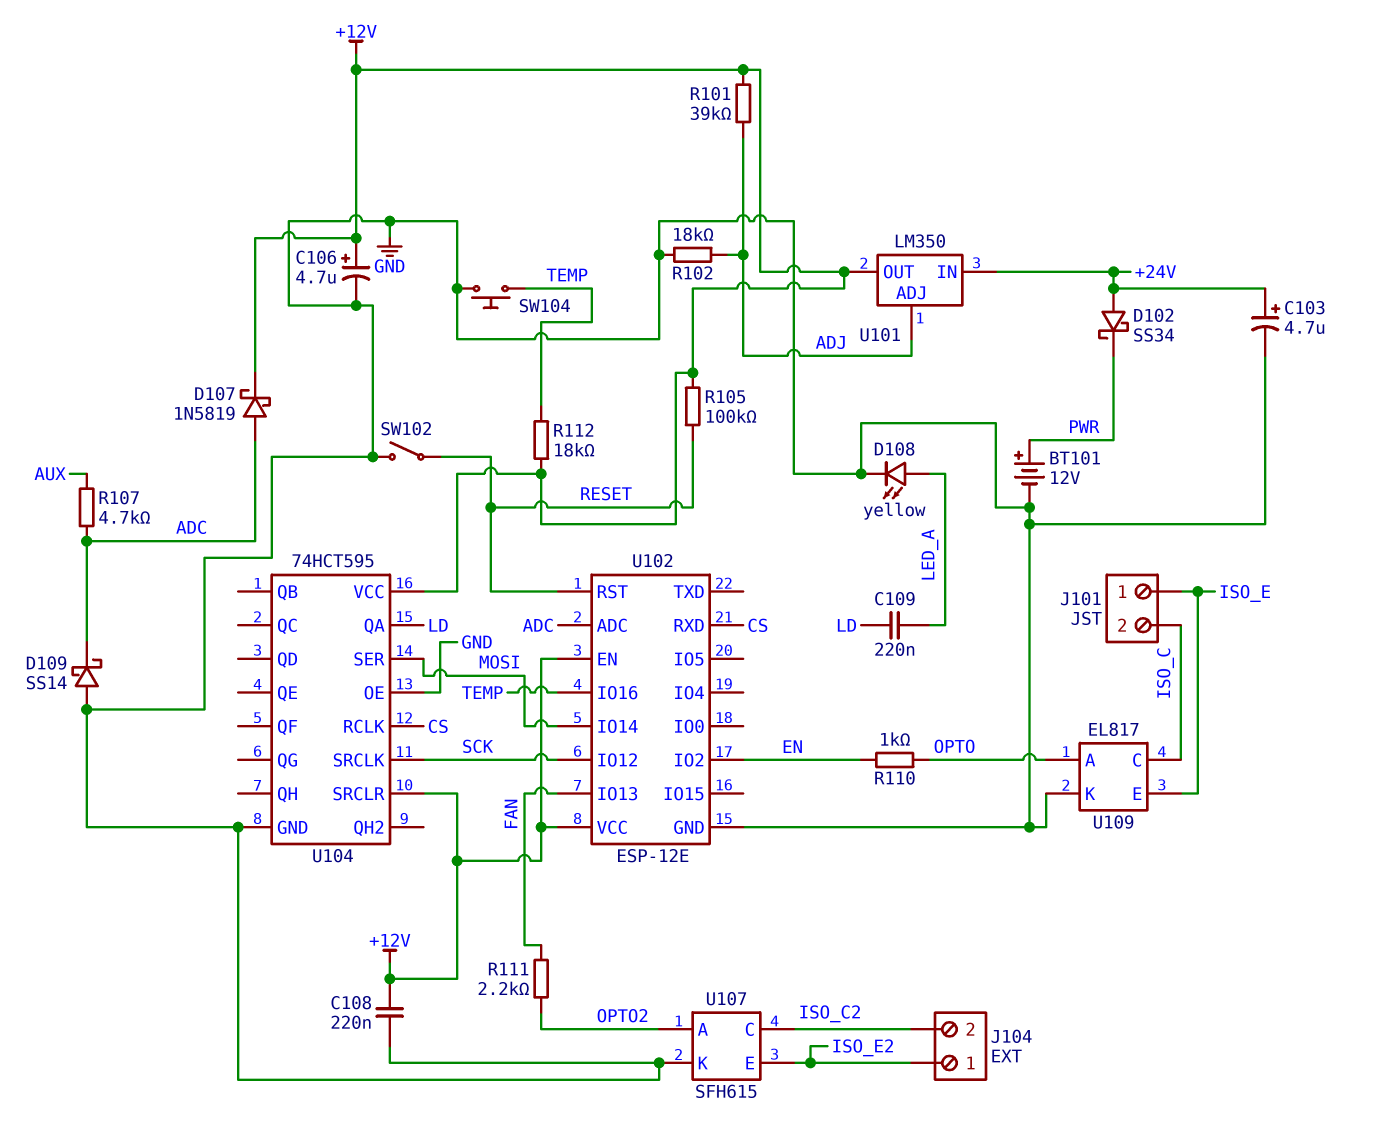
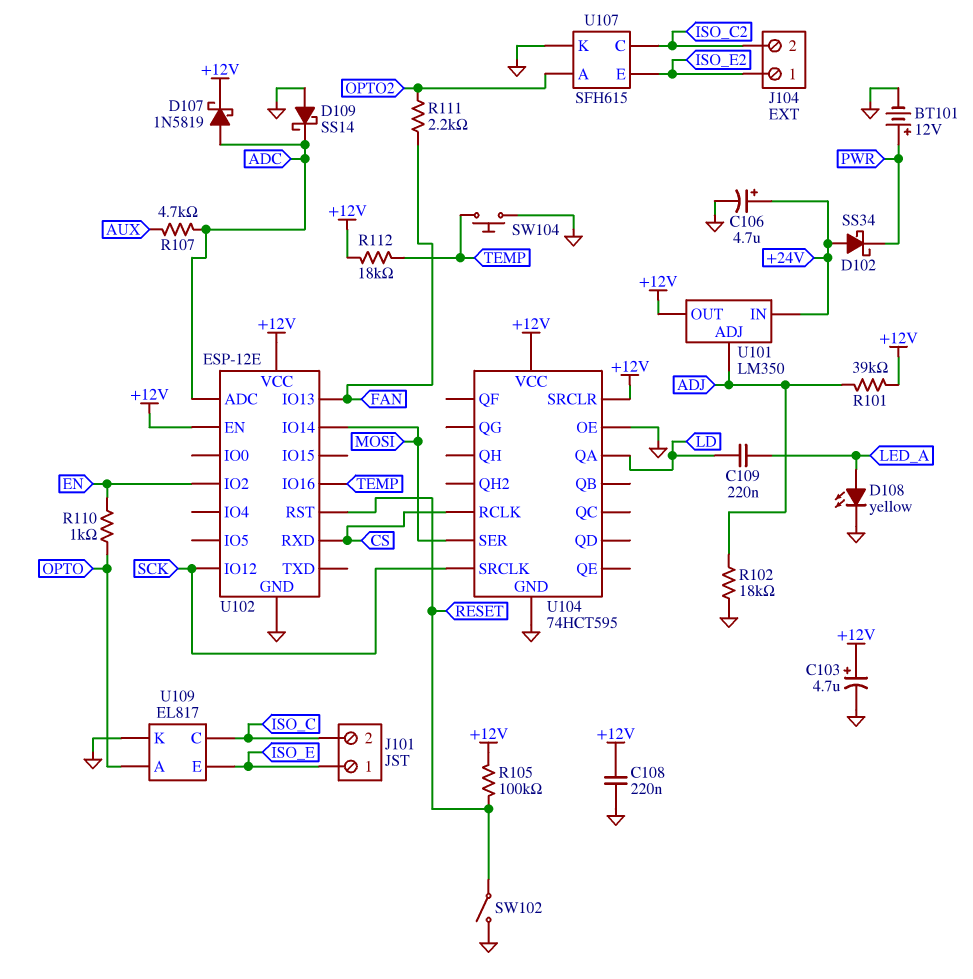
C103: 4.7uF (plus +24V, minus GND) -> 4.7uF (plus +12V, minus GND)
C106: 4.7uF (plus +12V, minus GND) -> 4.7uF (plus +24V, minus GND)

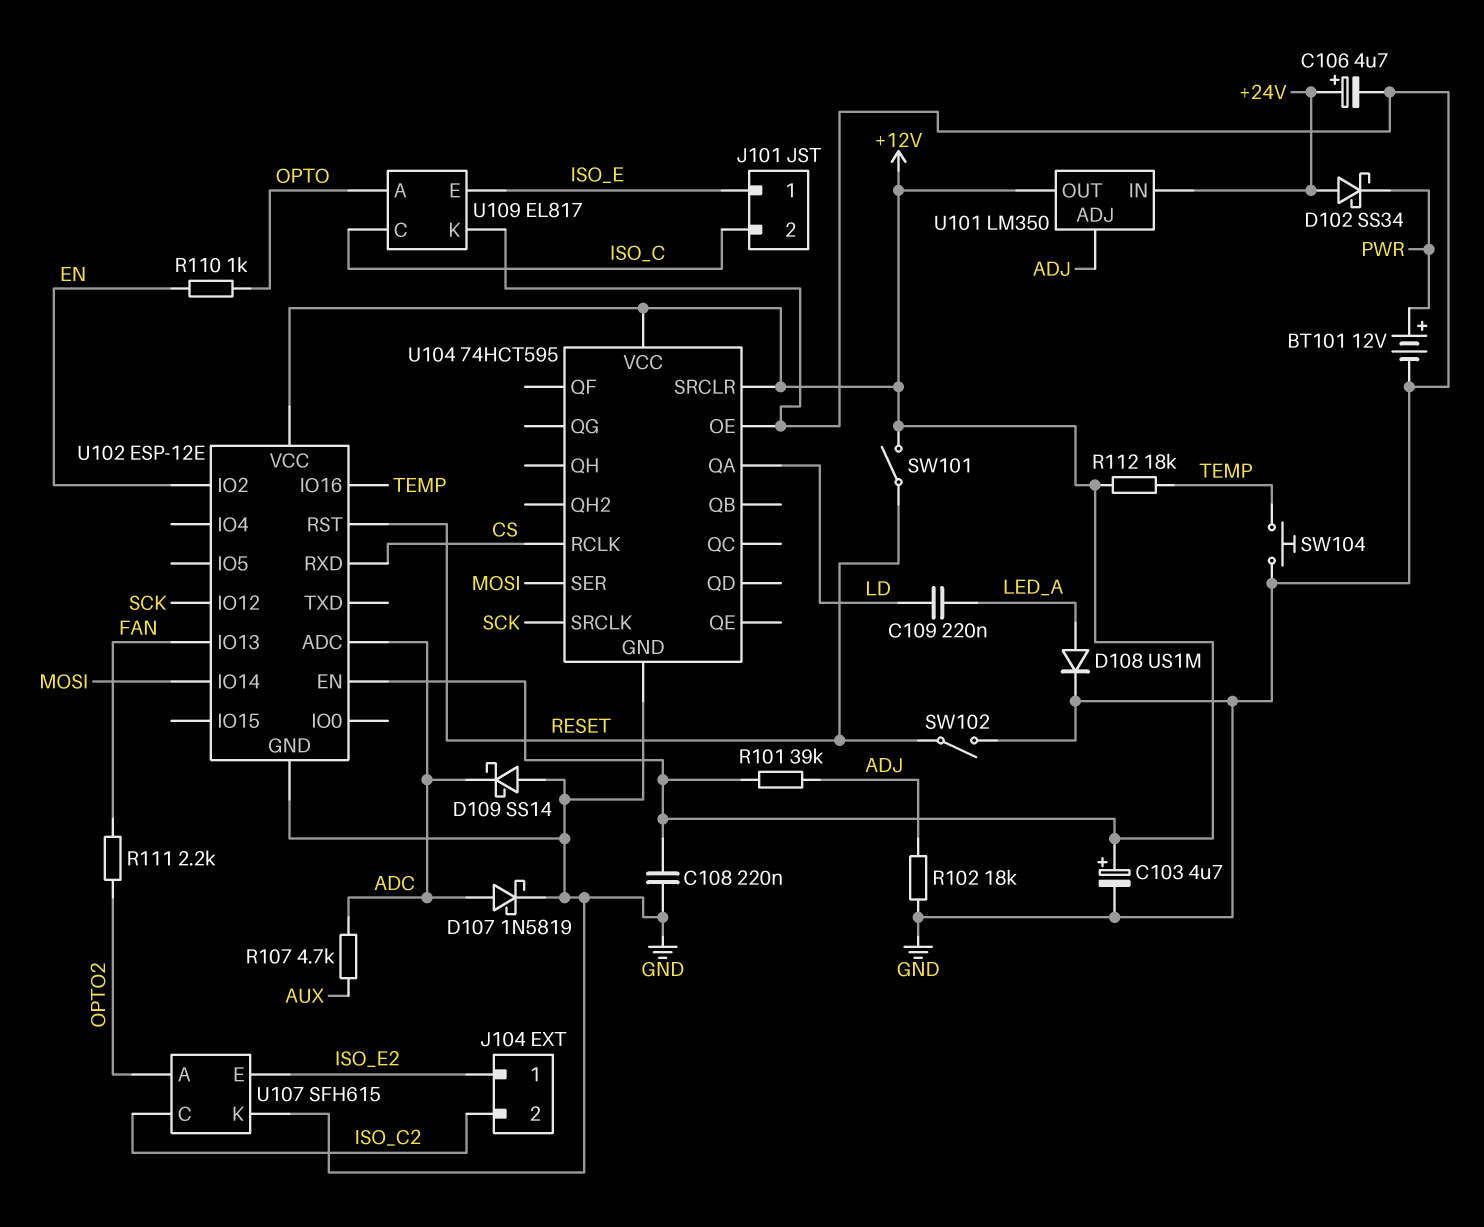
D107: schottky 1N5819 (A ADC, K +12V) -> schottky 1N5819 (A ADC, K GND)
D108: LED yellow (A LED_A, K GND) -> diode US1M (A LED_A, K GND)
R105: 100k (+12V, RESET) -> none
SW101: none -> switch (+12V, RESET)

